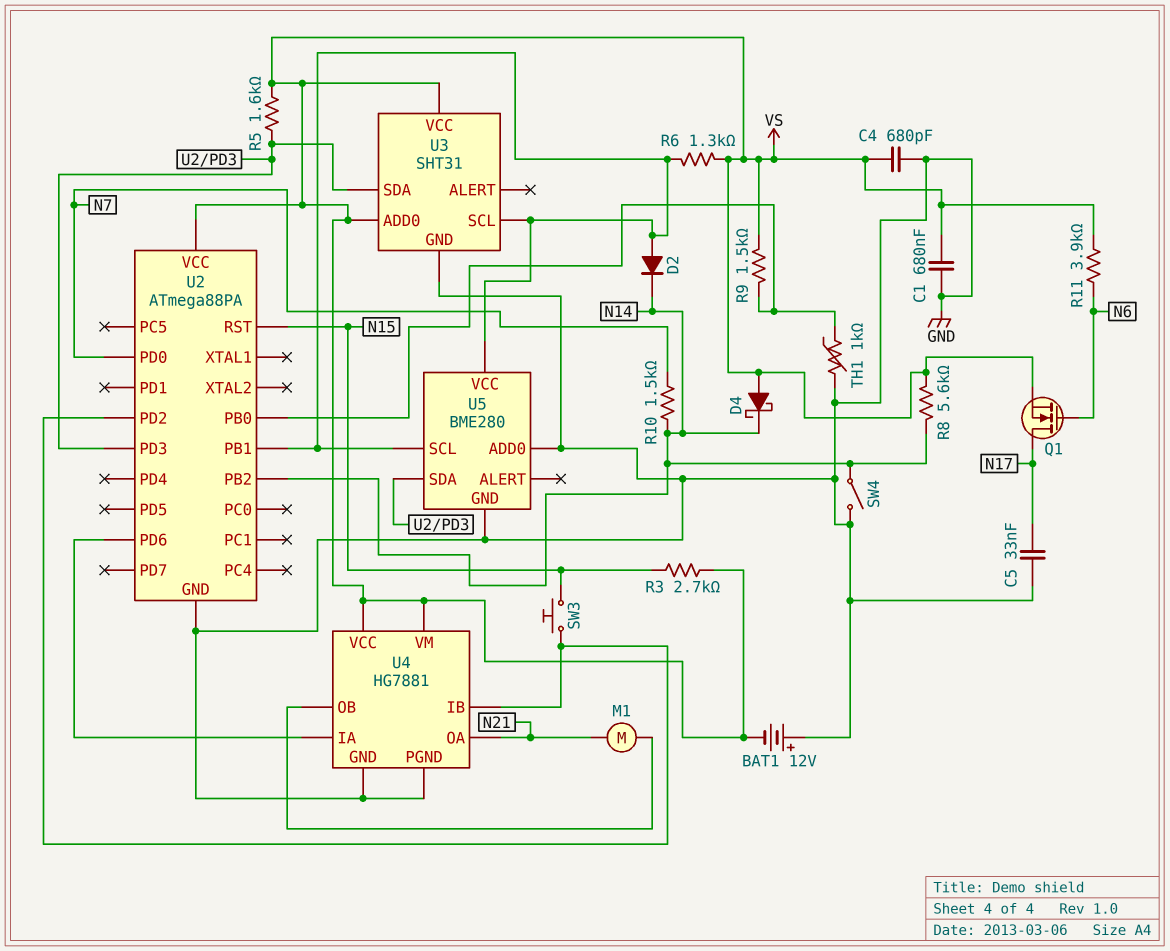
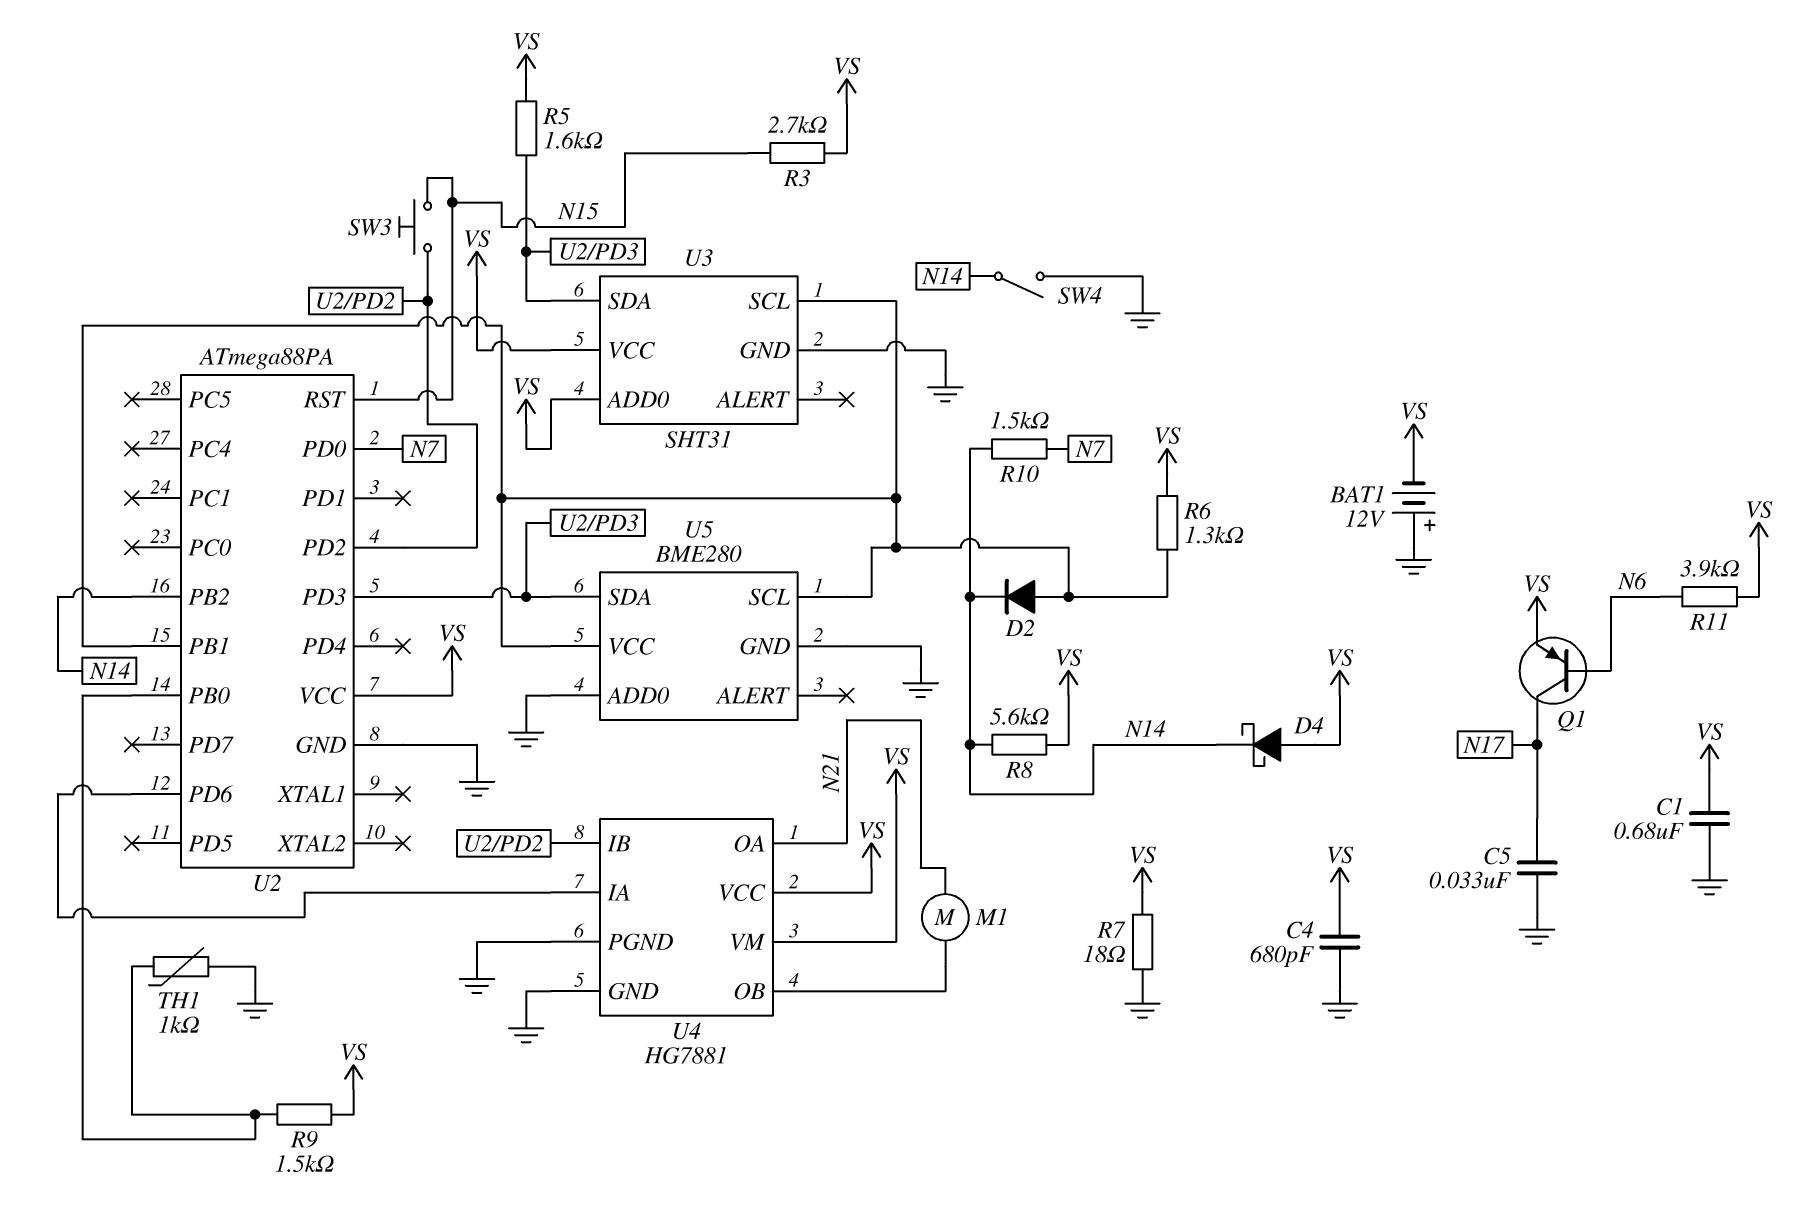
Q1: NMOS (G N6, D N17, S VS) -> PNP (B N6, C N17, E VS)
R7: none -> 18 (GND, VS)

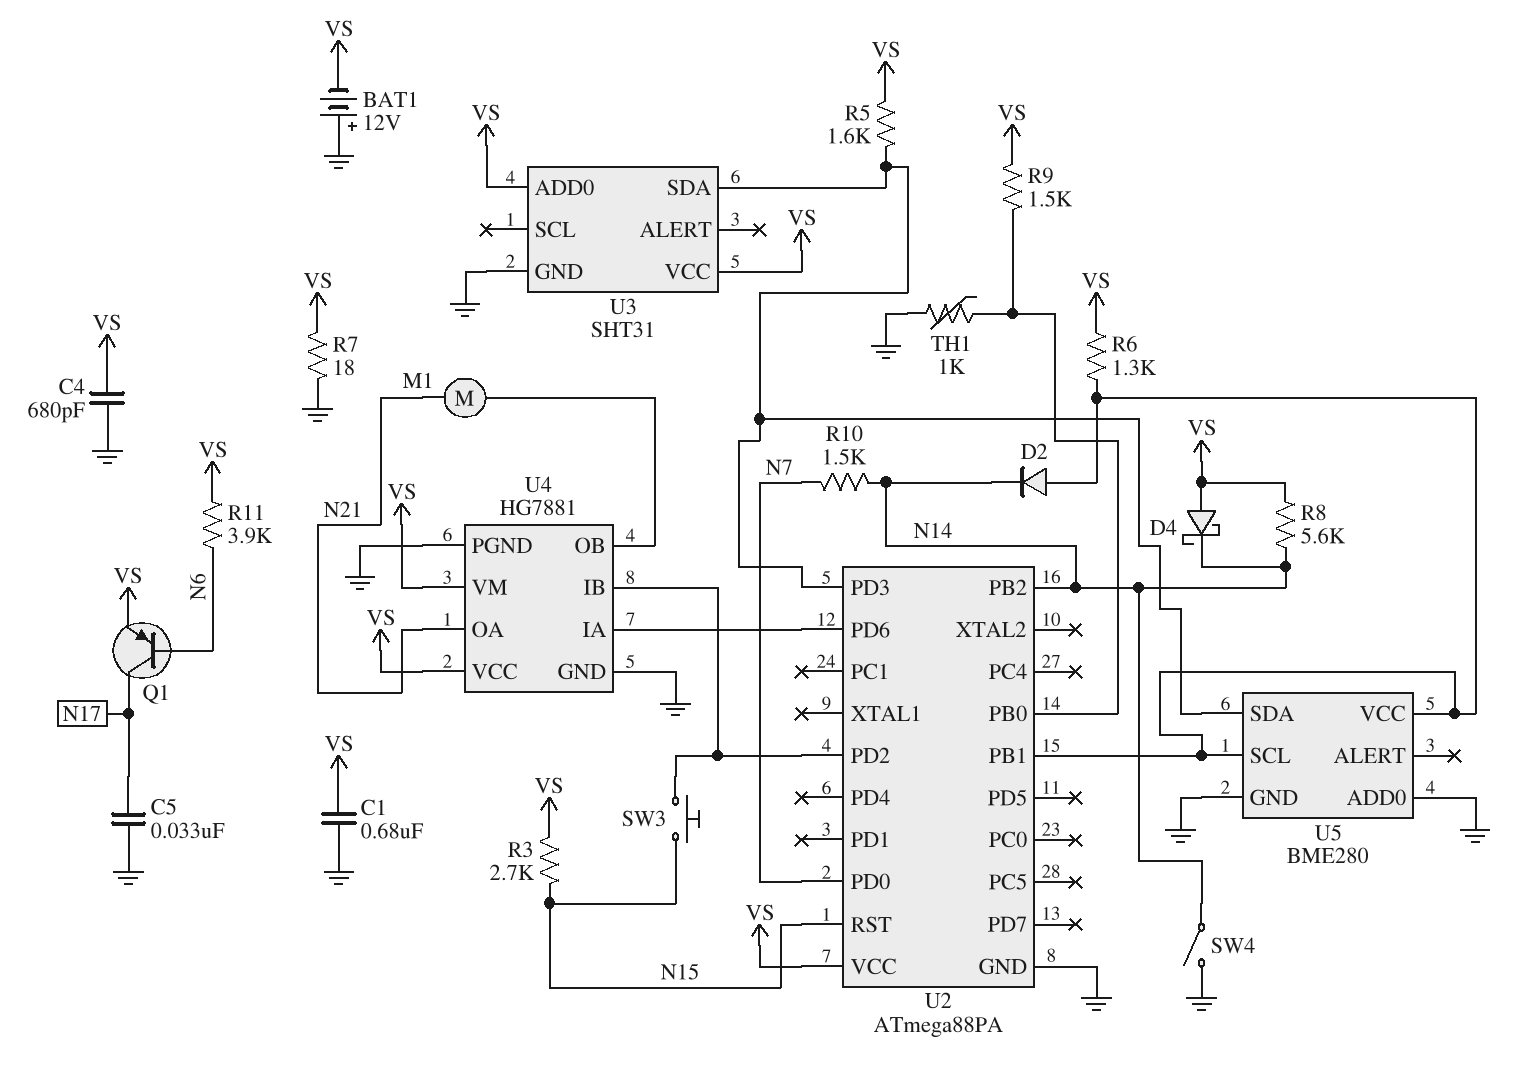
U3 pin SCL: U2/PB1 -> none

